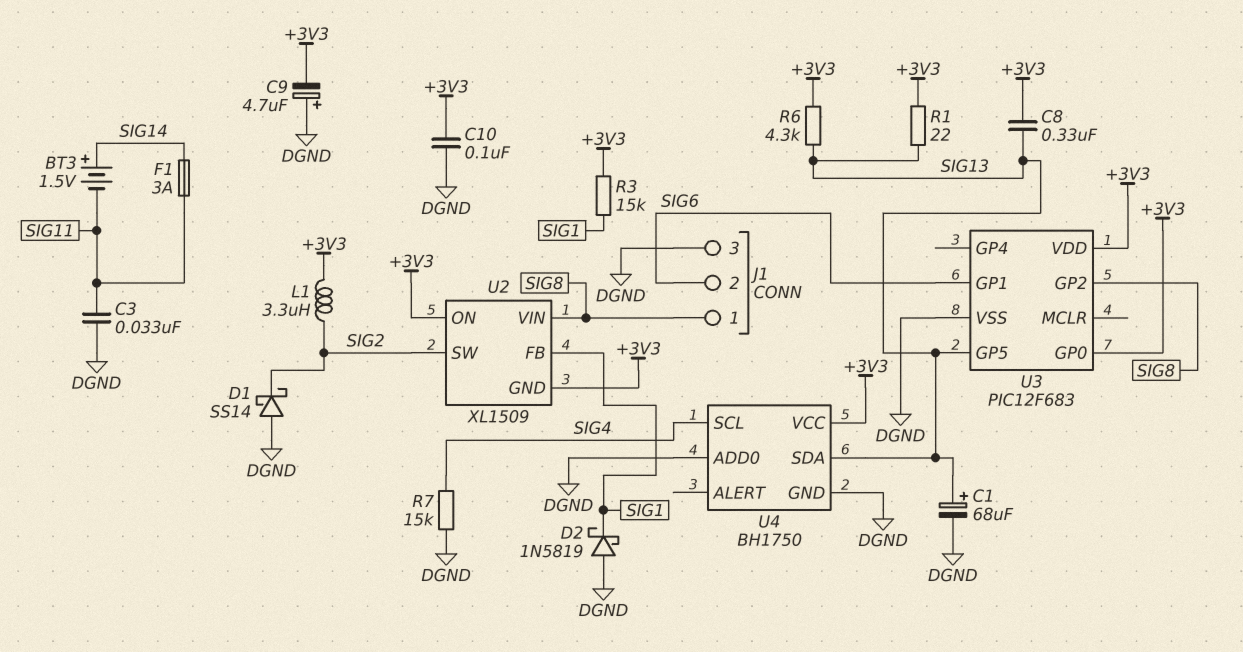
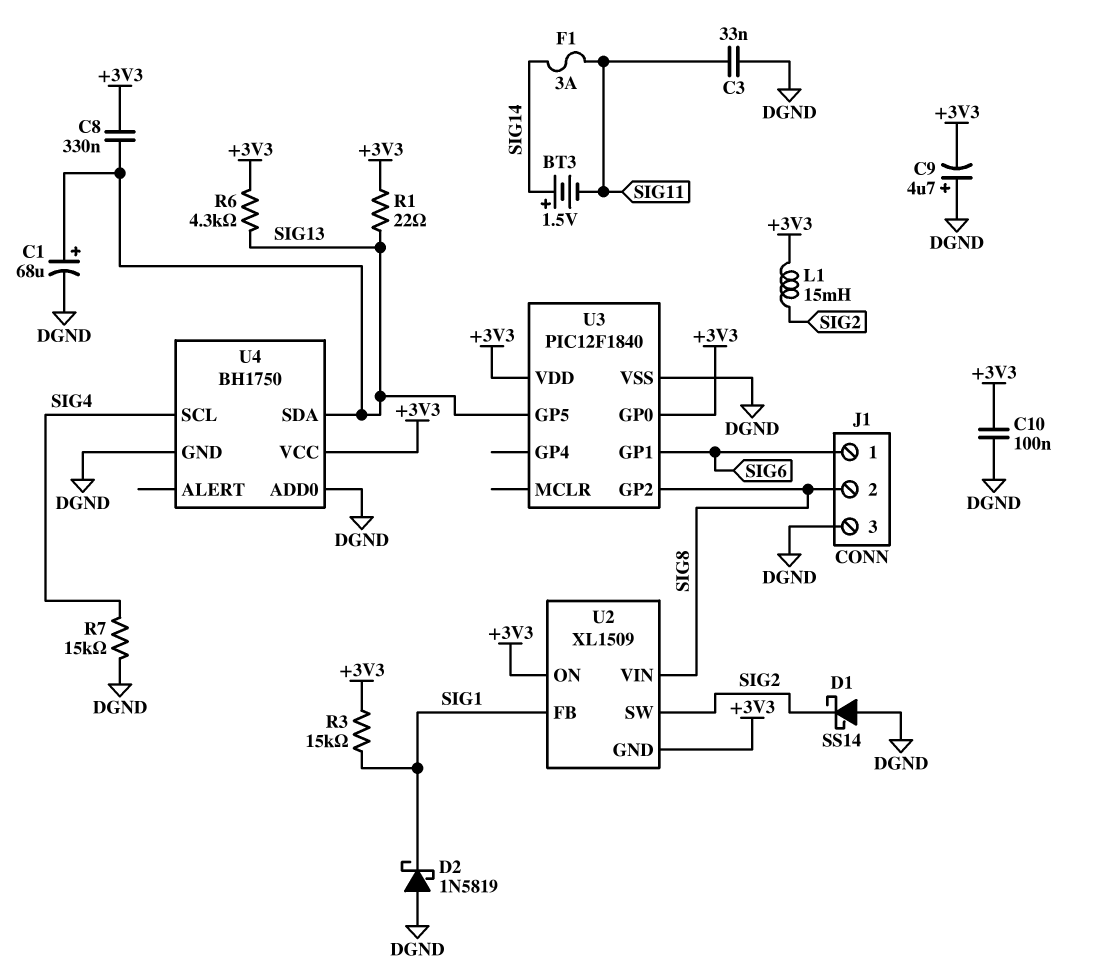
J1 pin 1: SIG8 -> SIG6
J1 pin 2: SIG6 -> SIG8
L1: 3.3uH (+3V3, SIG2) -> 15mH (+3V3, SIG2)
U3: PIC12F683 -> PIC12F1840

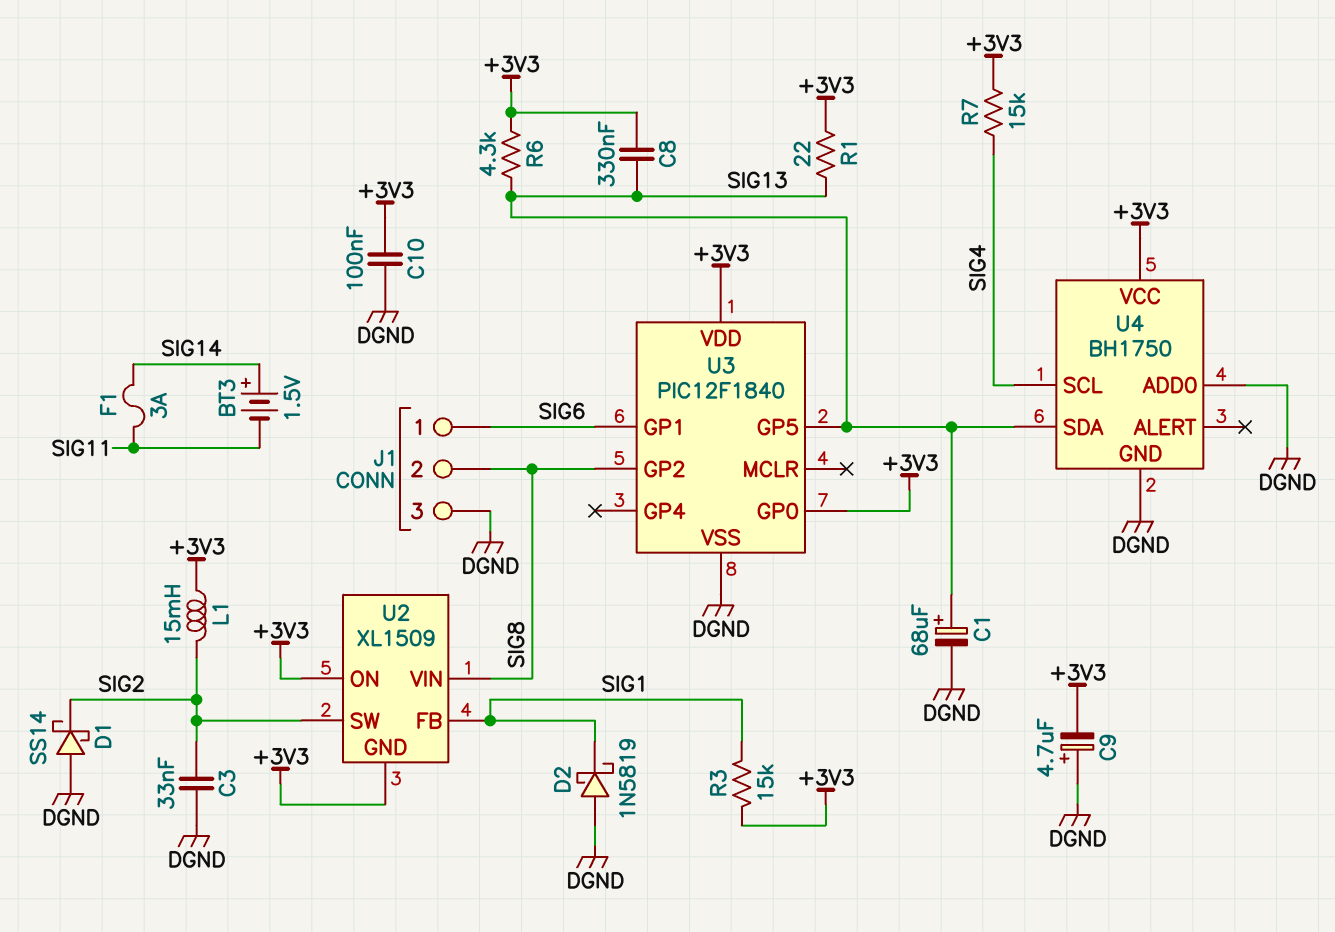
C3: 33nF (DGND, SIG11) -> 33nF (DGND, SIG2)
R7: 15k (DGND, SIG4) -> 15k (+3V3, SIG4)

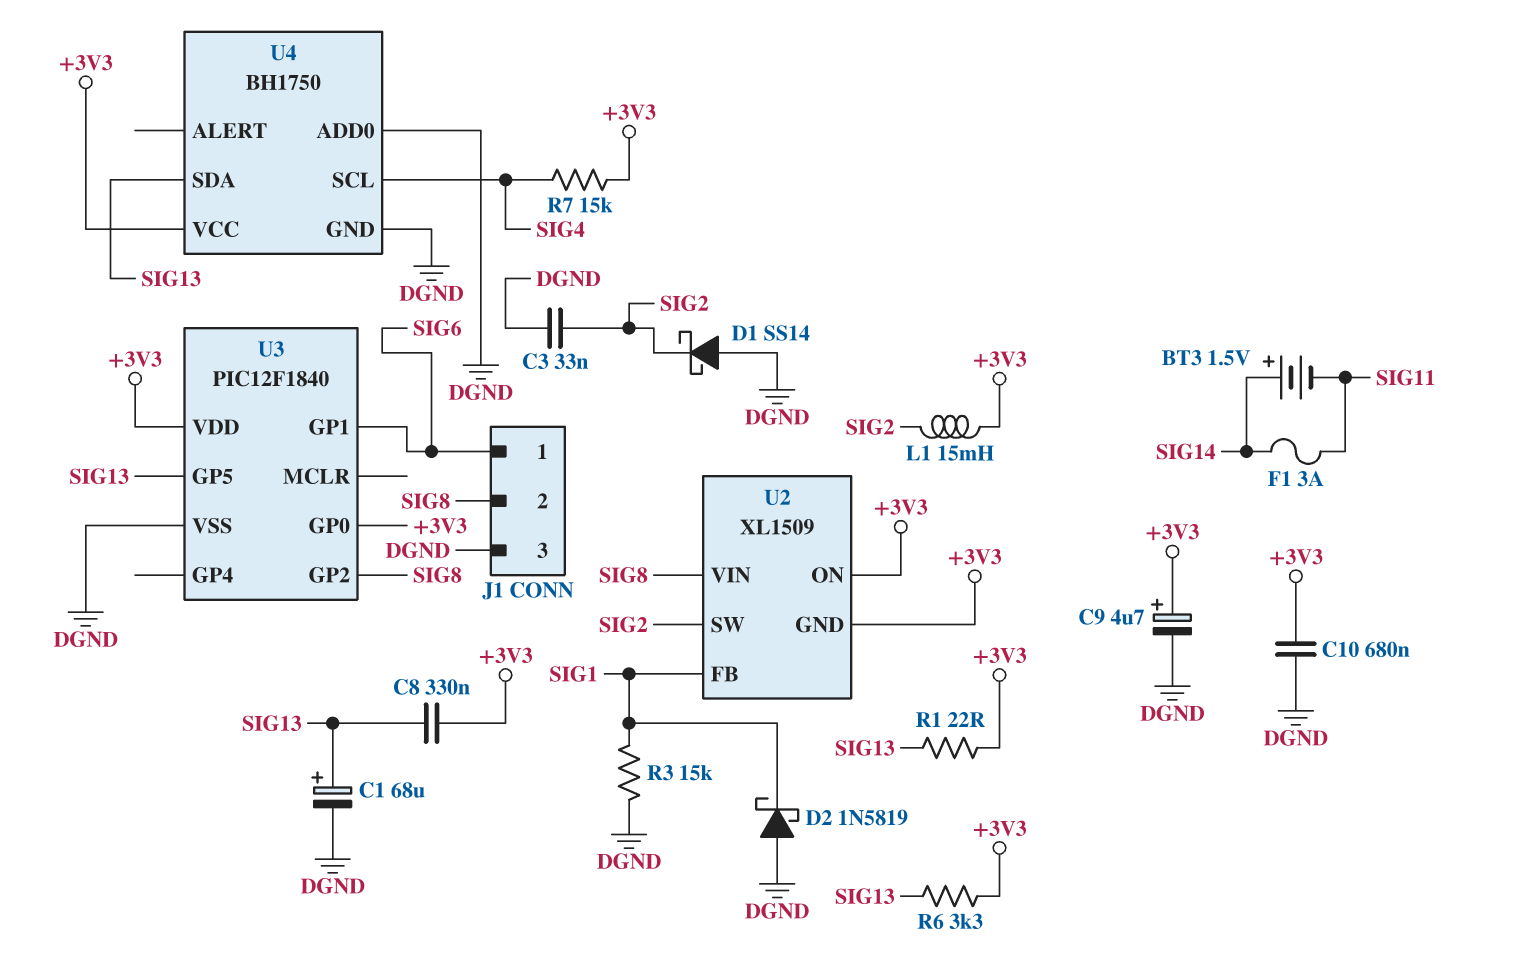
C9: 4.7uF (plus DGND, minus +3V3) -> 4.7uF (plus +3V3, minus DGND)
C10: 100nF (+3V3, DGND) -> 680nF (+3V3, DGND)
R3: 15k (+3V3, SIG1) -> 15k (DGND, SIG1)
R6: 4.3k (+3V3, SIG13) -> 3.3k (+3V3, SIG13)

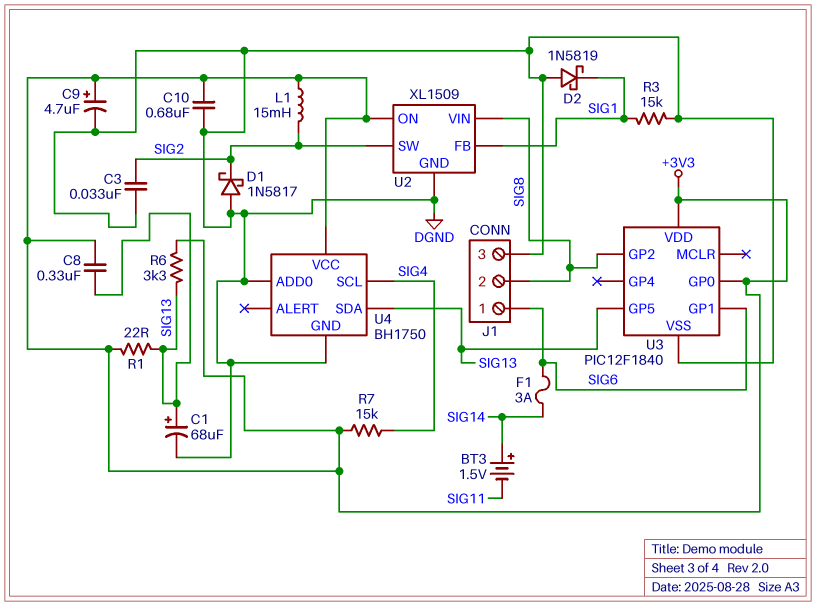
D1: schottky SS14 (A DGND, K SIG2) -> schottky 1N5817 (A DGND, K SIG2)
F1: 3A (SIG11, SIG14) -> 3A (SIG6, SIG14)
U2 pin GND: +3V3 -> DGND

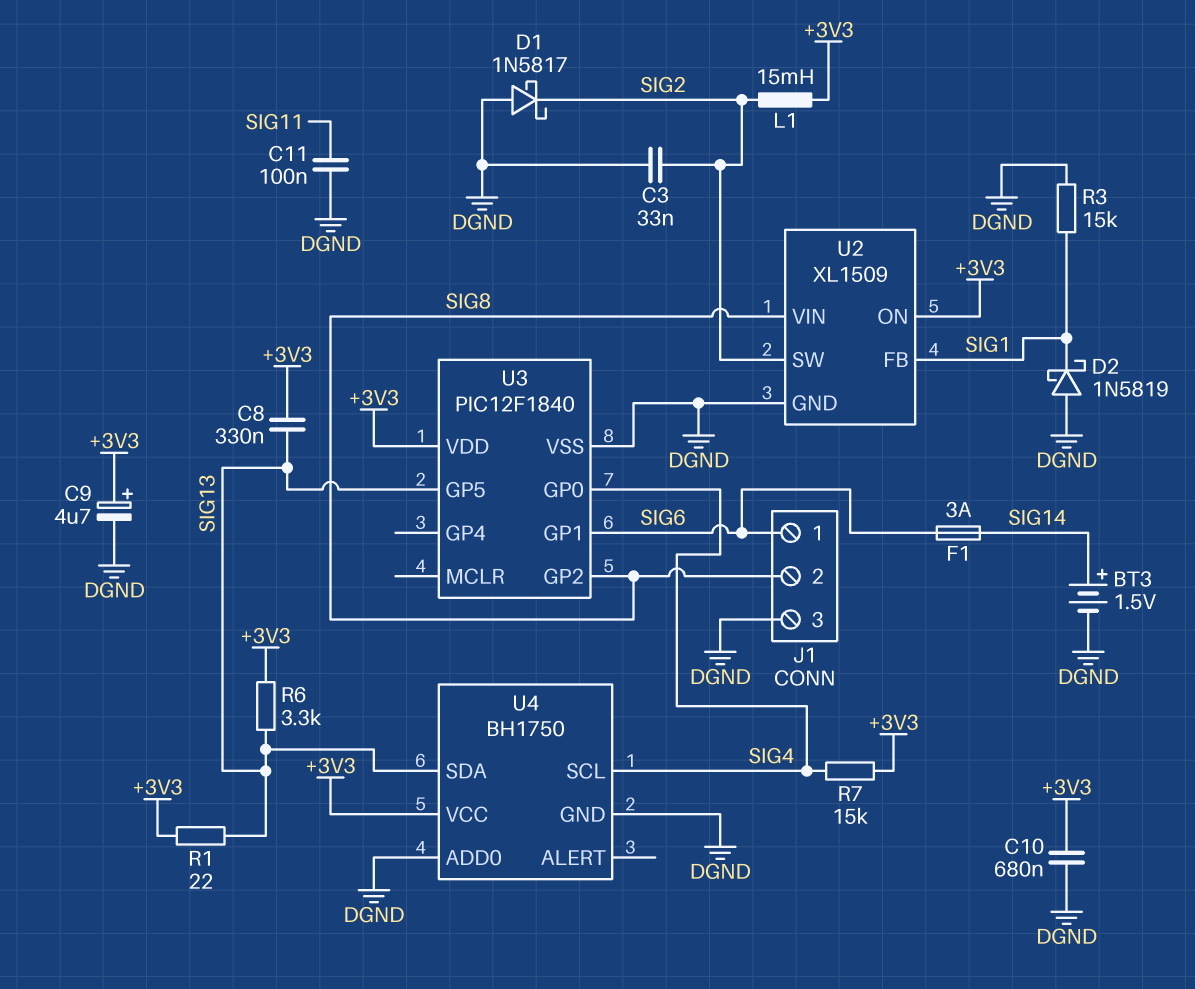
BT3: 1.5V (plus SIG14, minus SIG11) -> 1.5V (plus SIG14, minus DGND)
C1: 68uF (plus SIG13, minus DGND) -> none
C11: none -> 100nF (DGND, SIG11)
U3 pin GP0: +3V3 -> SIG4

